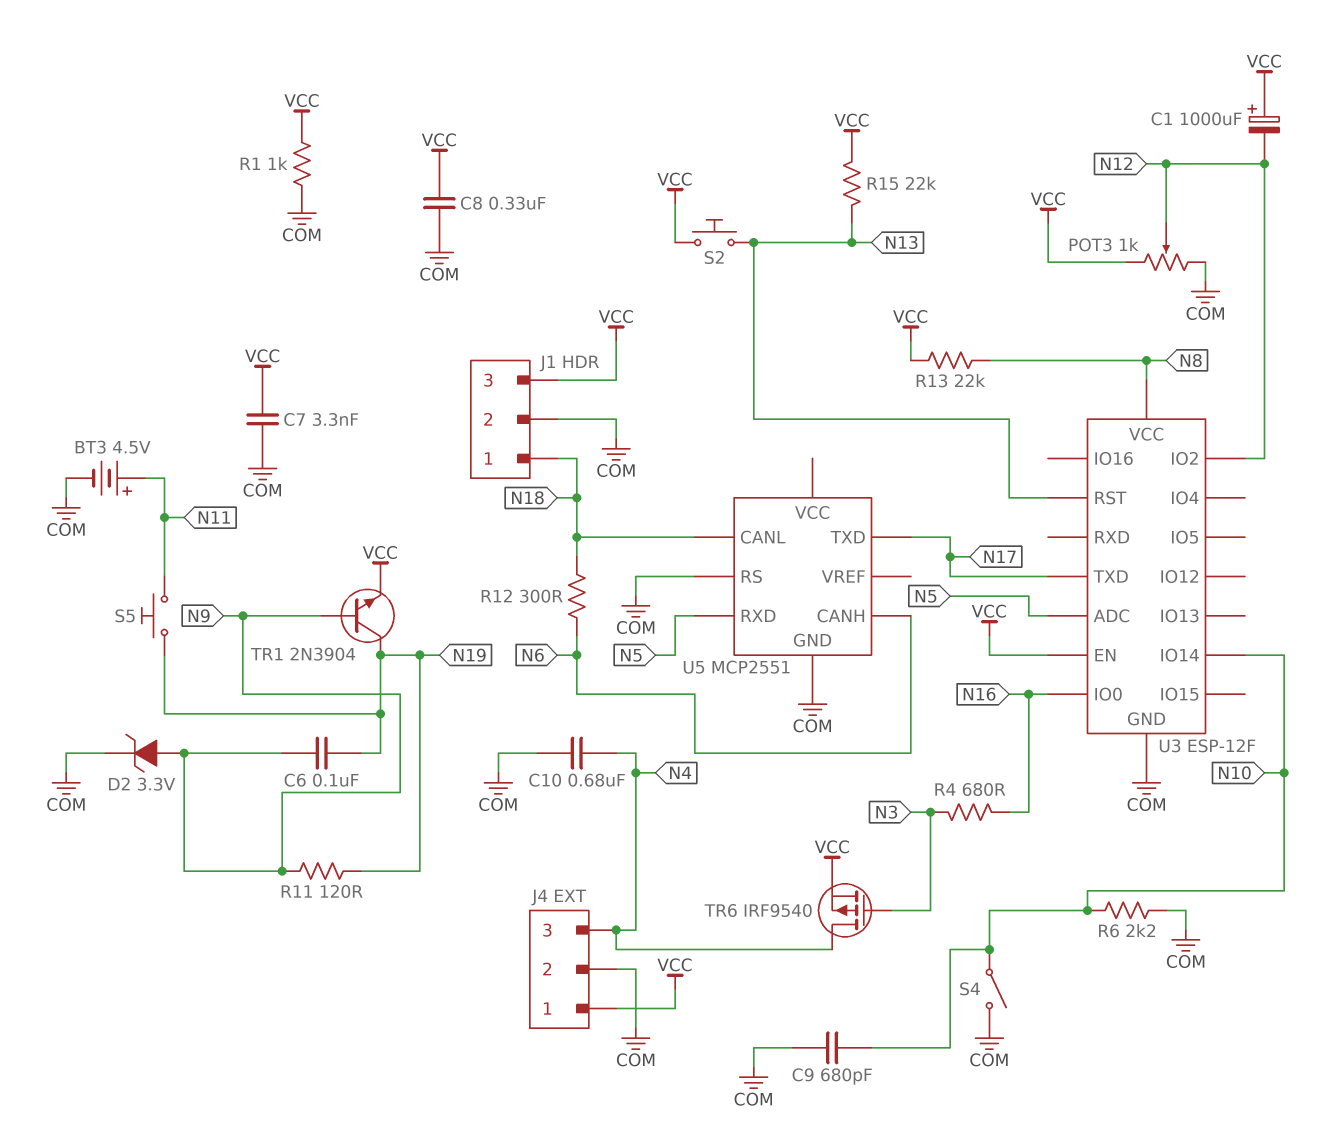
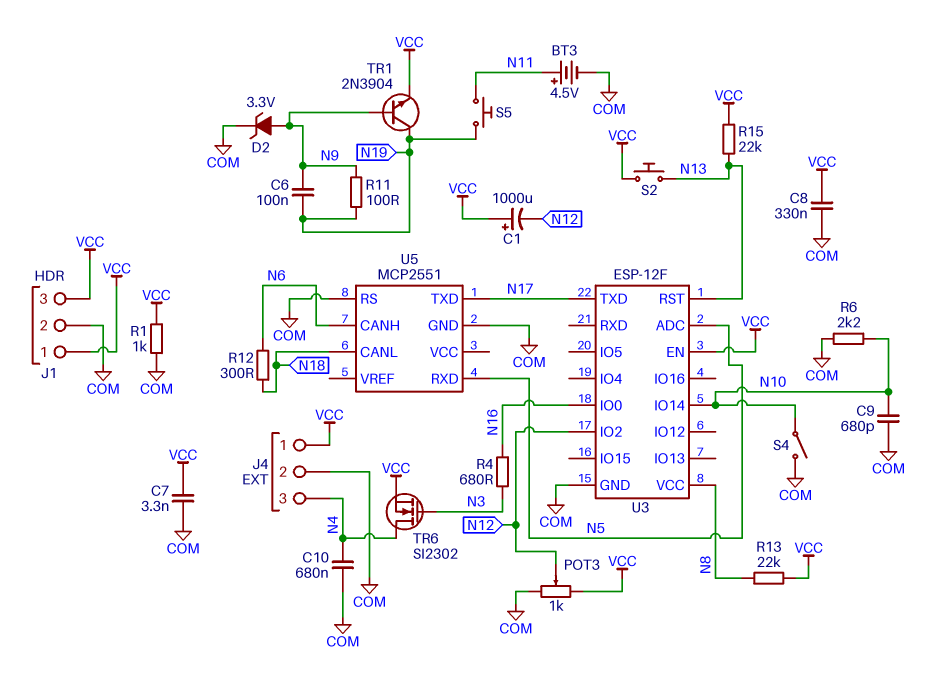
J1 pin 1: N18 -> VCC
R11: 120 (N9, N19) -> 100 (N9, N19)
TR6: PMOS IRF9540 (G N3, D N4, S VCC) -> NMOS SI2302 (G N3, D N4, S VCC)

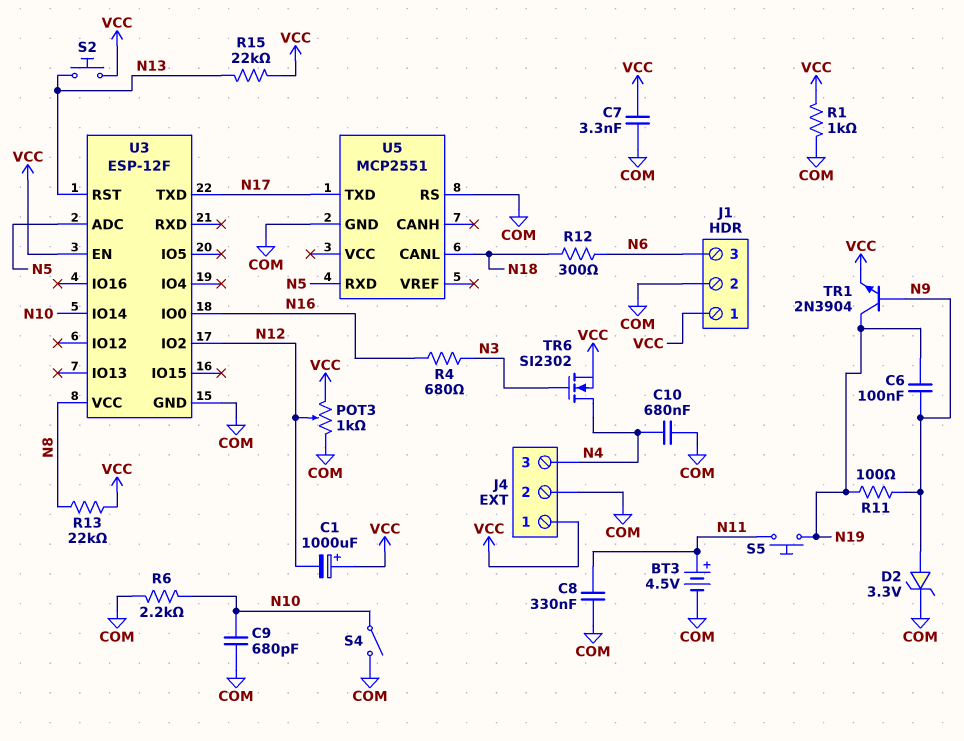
C8: 330nF (COM, VCC) -> 330nF (COM, N11)
J1 pin 3: VCC -> N6
U5 pin CANH: N6 -> none

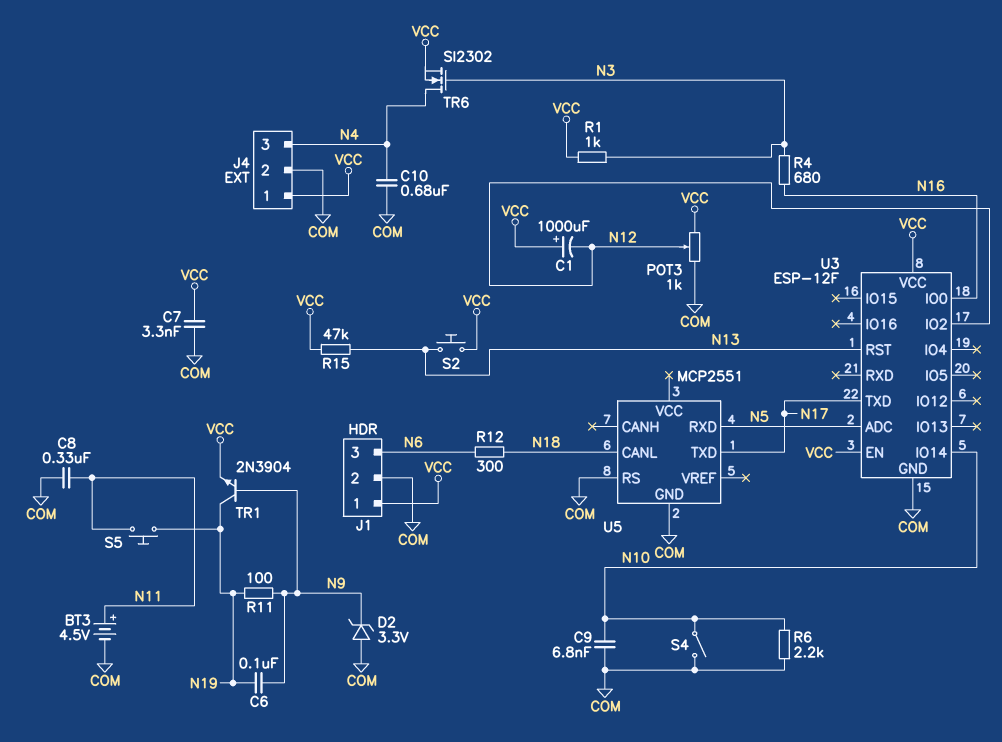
C9: 680pF (COM, N10) -> 6.8nF (COM, N10)
D2: zener 3.3V (A N9, K COM) -> zener 3.3V (A COM, K N9)
R1: 1k (COM, VCC) -> 1k (N3, VCC)
R13: 22k (N8, VCC) -> none
R15: 22k (N13, VCC) -> 47k (N13, VCC)
U3 pin VCC: N8 -> VCC

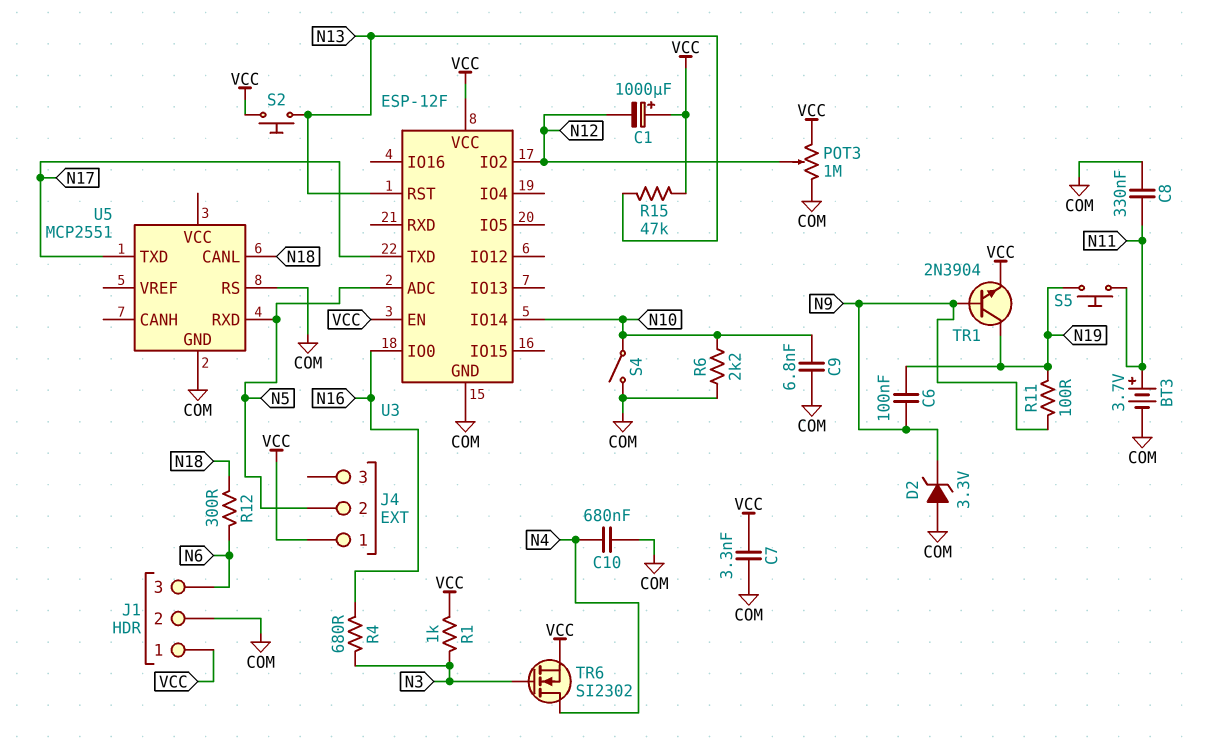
BT3: 4.5V (plus N11, minus COM) -> 3.7V (plus N11, minus COM)
J4 pin 2: COM -> N5
J4 pin 3: N4 -> none
POT3: 1k (COM, VCC, wiper N12) -> 1M (COM, VCC, wiper N12)

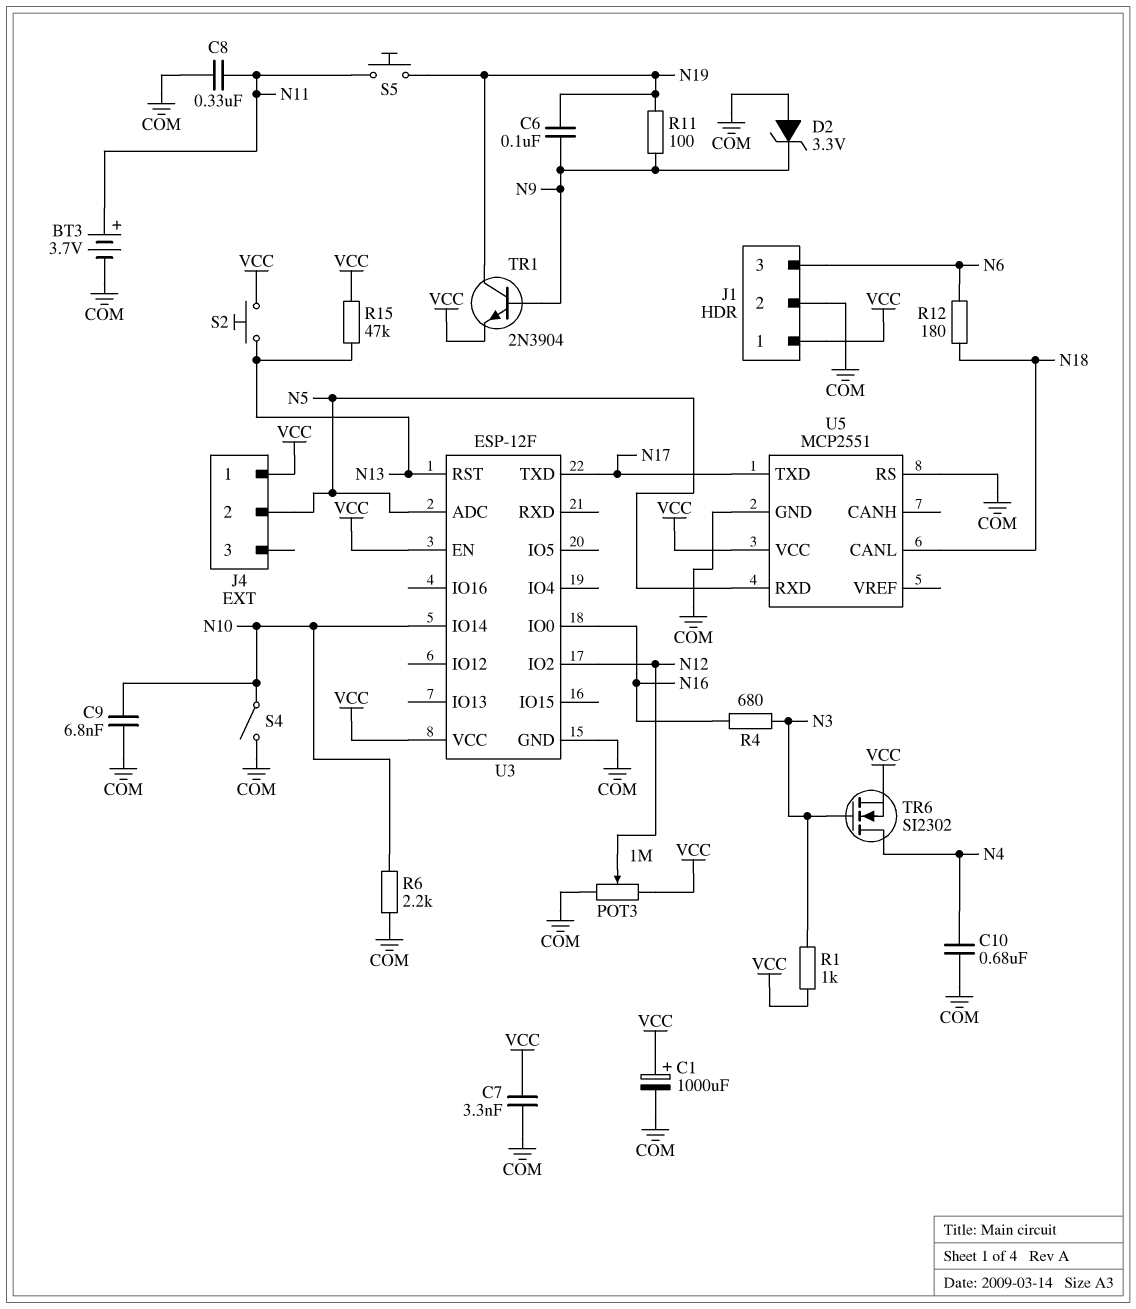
C1: 1000uF (plus VCC, minus N12) -> 1000uF (plus VCC, minus COM)
R12: 300 (N6, N18) -> 180 (N6, N18)
U5 pin VCC: none -> VCC

